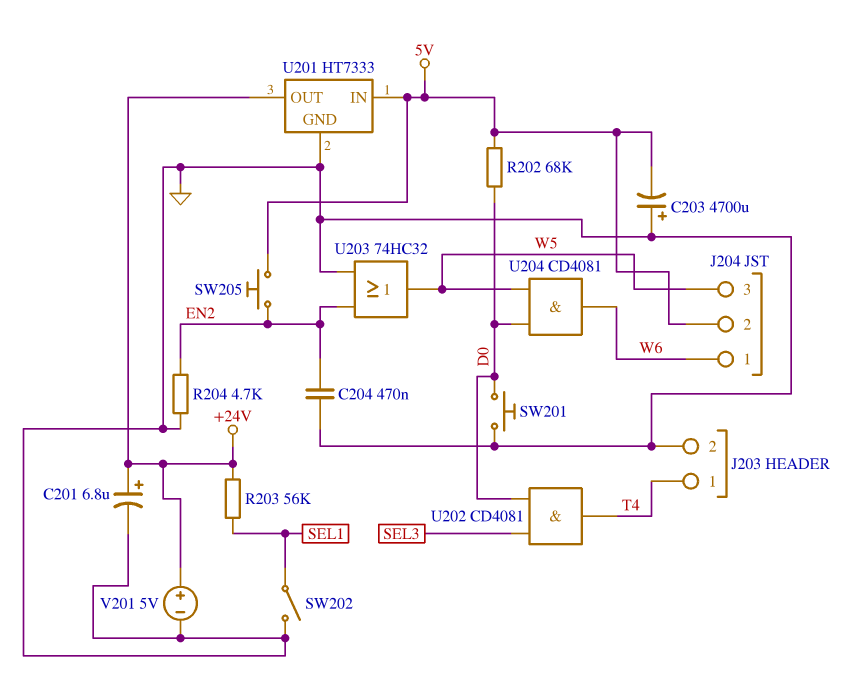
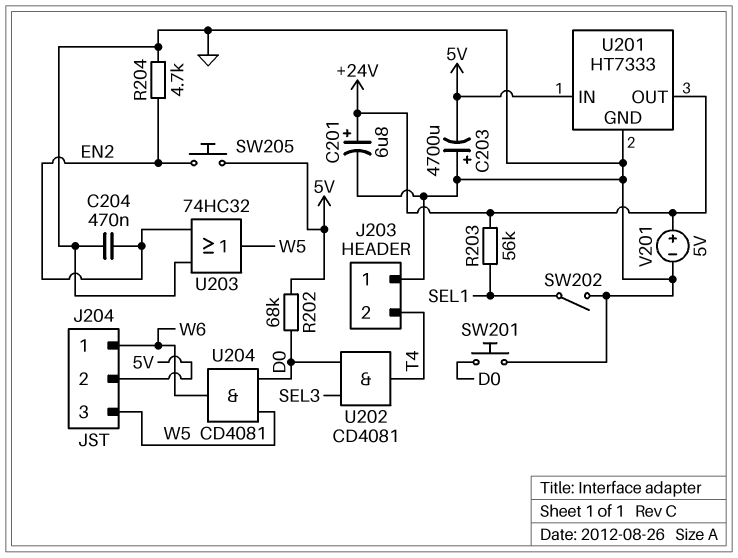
J203 pin 1: T4 -> GND
J203 pin 2: GND -> T4

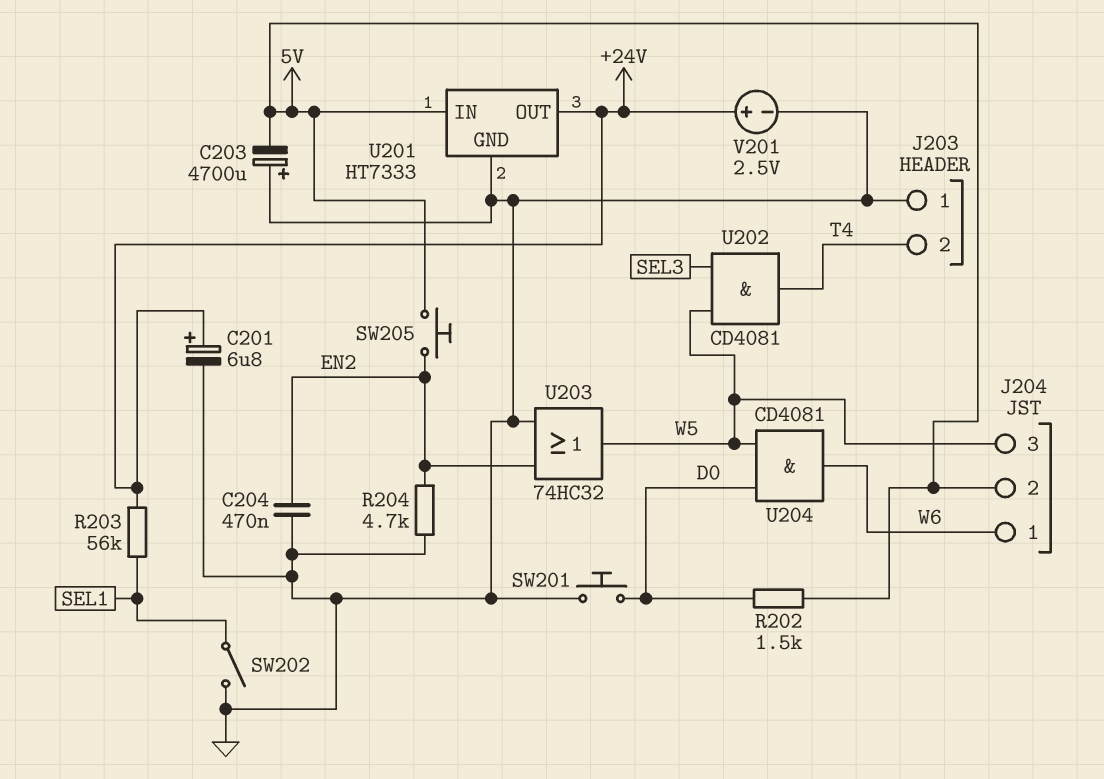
R202: 68k (5V, D0) -> 1.5k (5V, D0)
U202: AND CD4081 (in D0, in SEL3, out T4) -> AND CD4081 (in SEL3, in W5, out T4)
V201: 5V (plus +24V, minus GND) -> 2.5V (plus +24V, minus GND)

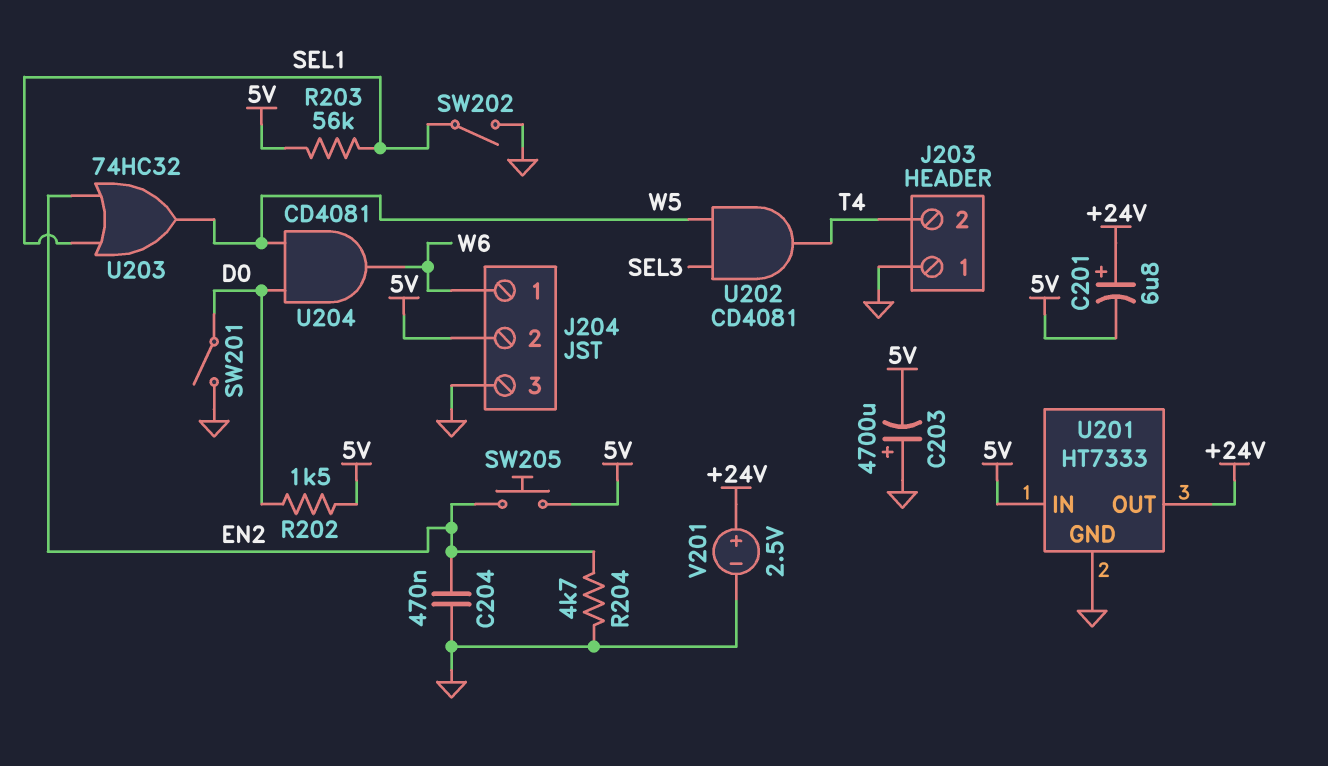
C201: 6.8uF (plus +24V, minus GND) -> 6.8uF (plus +24V, minus 5V)
J204 pin 3: W5 -> GND
R203: 56k (+24V, SEL1) -> 56k (5V, SEL1)
SW201: button (D0, GND) -> switch (D0, GND)
U203: OR 74HC32 (in EN2, in GND, out W5) -> OR 74HC32 (in EN2, in SEL1, out W5)

